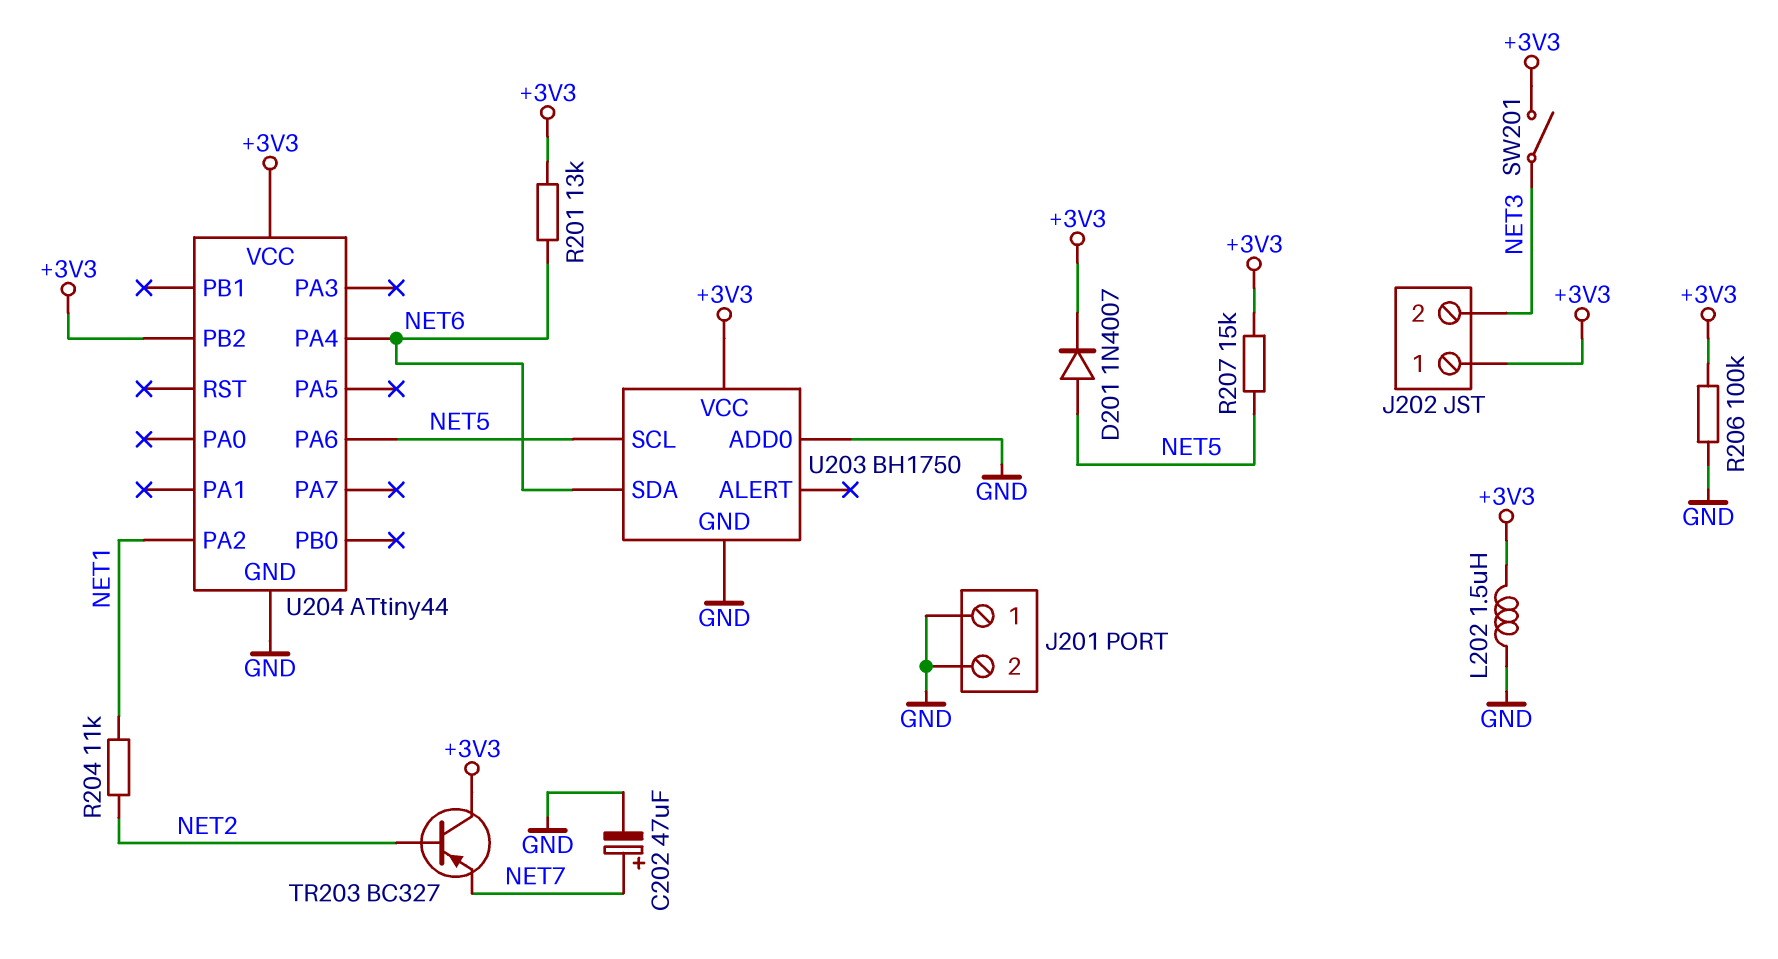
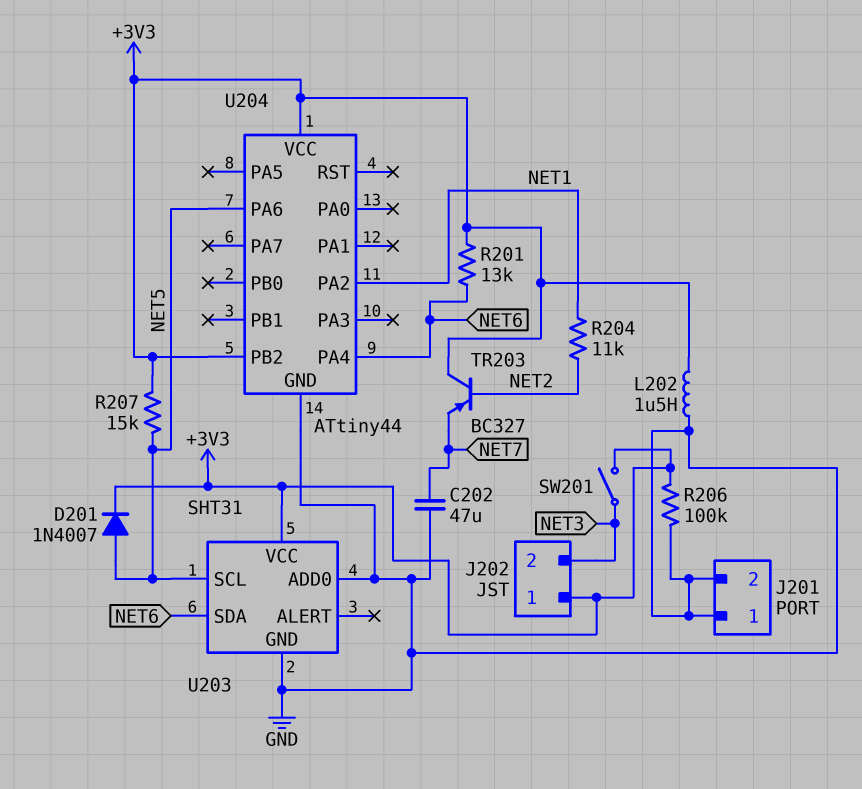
C202: 47uF (plus NET7, minus GND) -> 47uF (GND, NET7)
U203: BH1750 -> SHT31

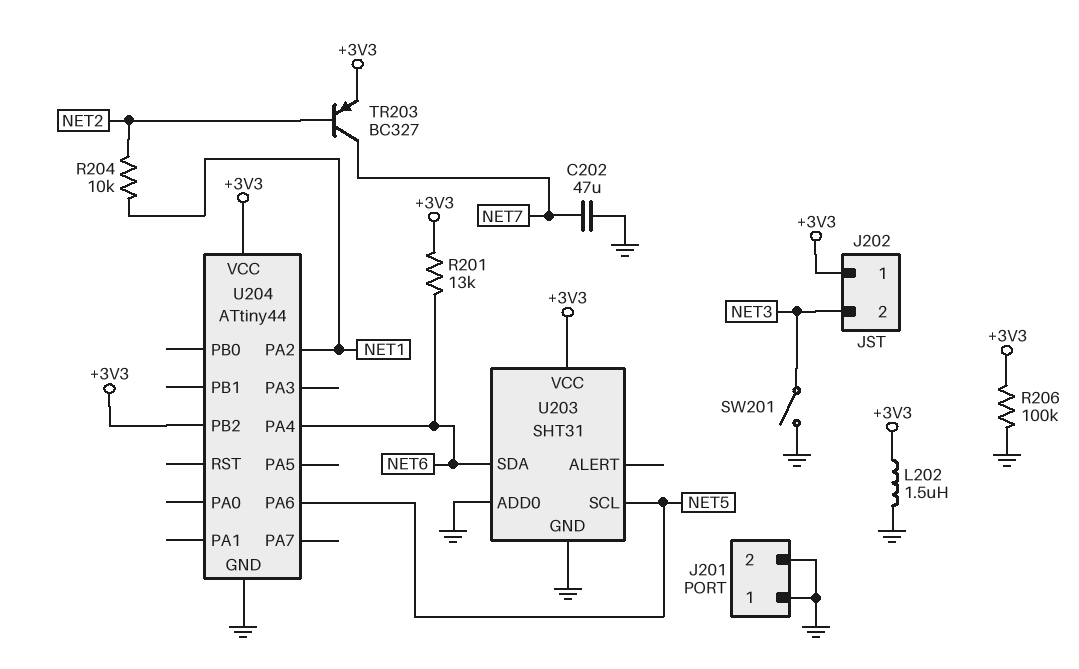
D201: diode 1N4007 (A NET5, K +3V3) -> none
R204: 11k (NET1, NET2) -> 10k (NET1, NET2)
R207: 15k (+3V3, NET5) -> none
SW201: switch (+3V3, NET3) -> switch (GND, NET3)
TR203: PNP BC327 (B NET2, C +3V3, E NET7) -> PNP BC327 (B NET2, C NET7, E +3V3)

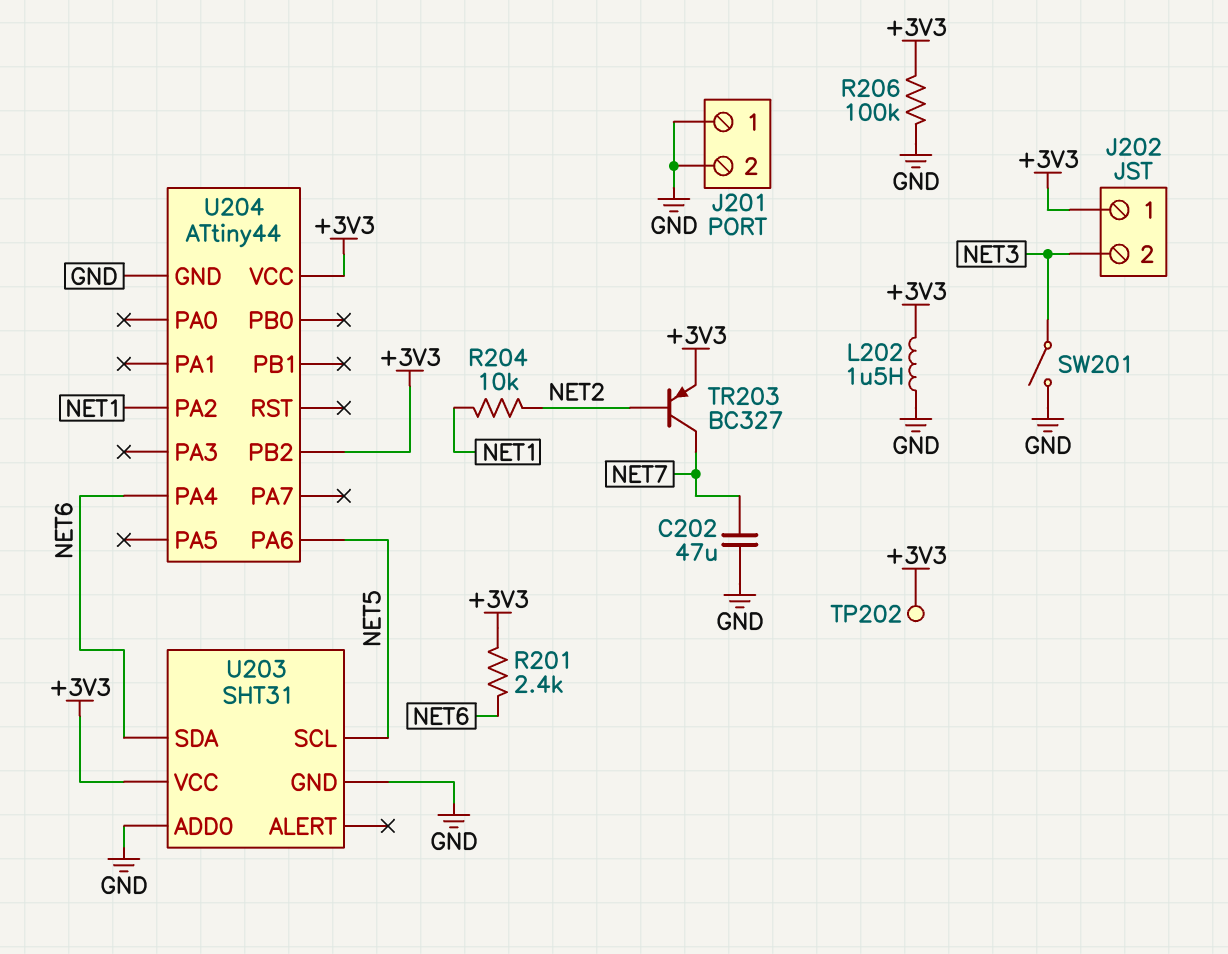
R201: 13k (+3V3, NET6) -> 2.4k (+3V3, NET6)
TP202: none -> test point (+3V3)

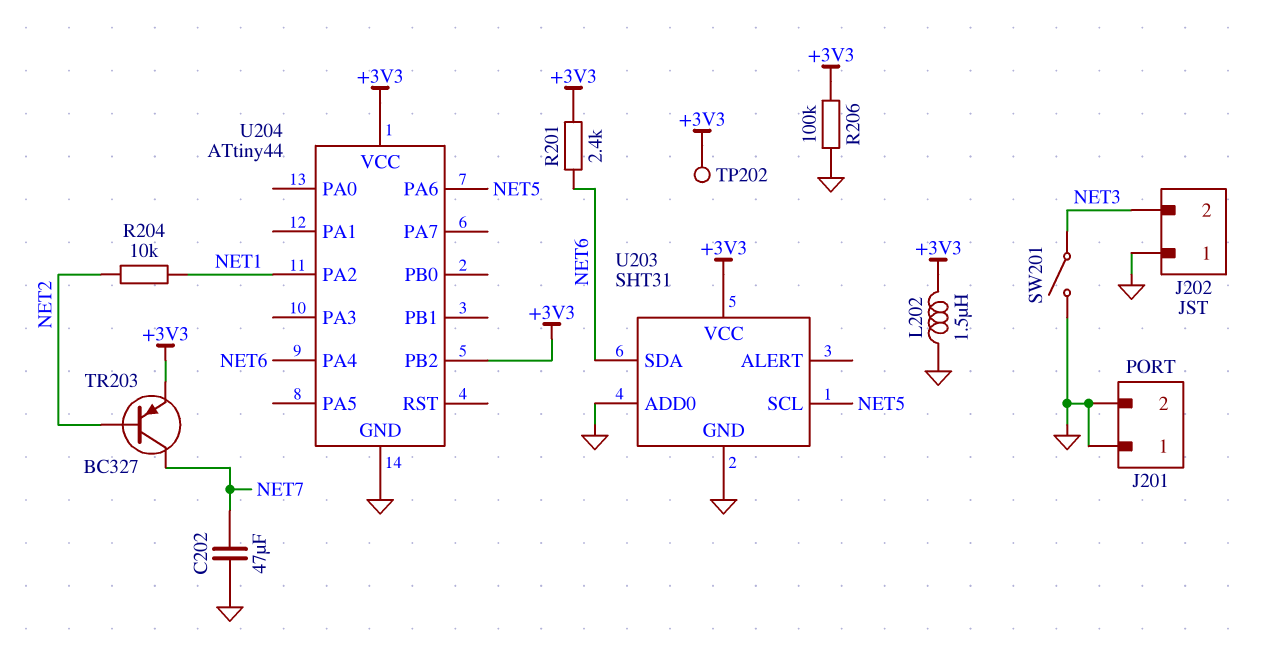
J202 pin 1: +3V3 -> GND

